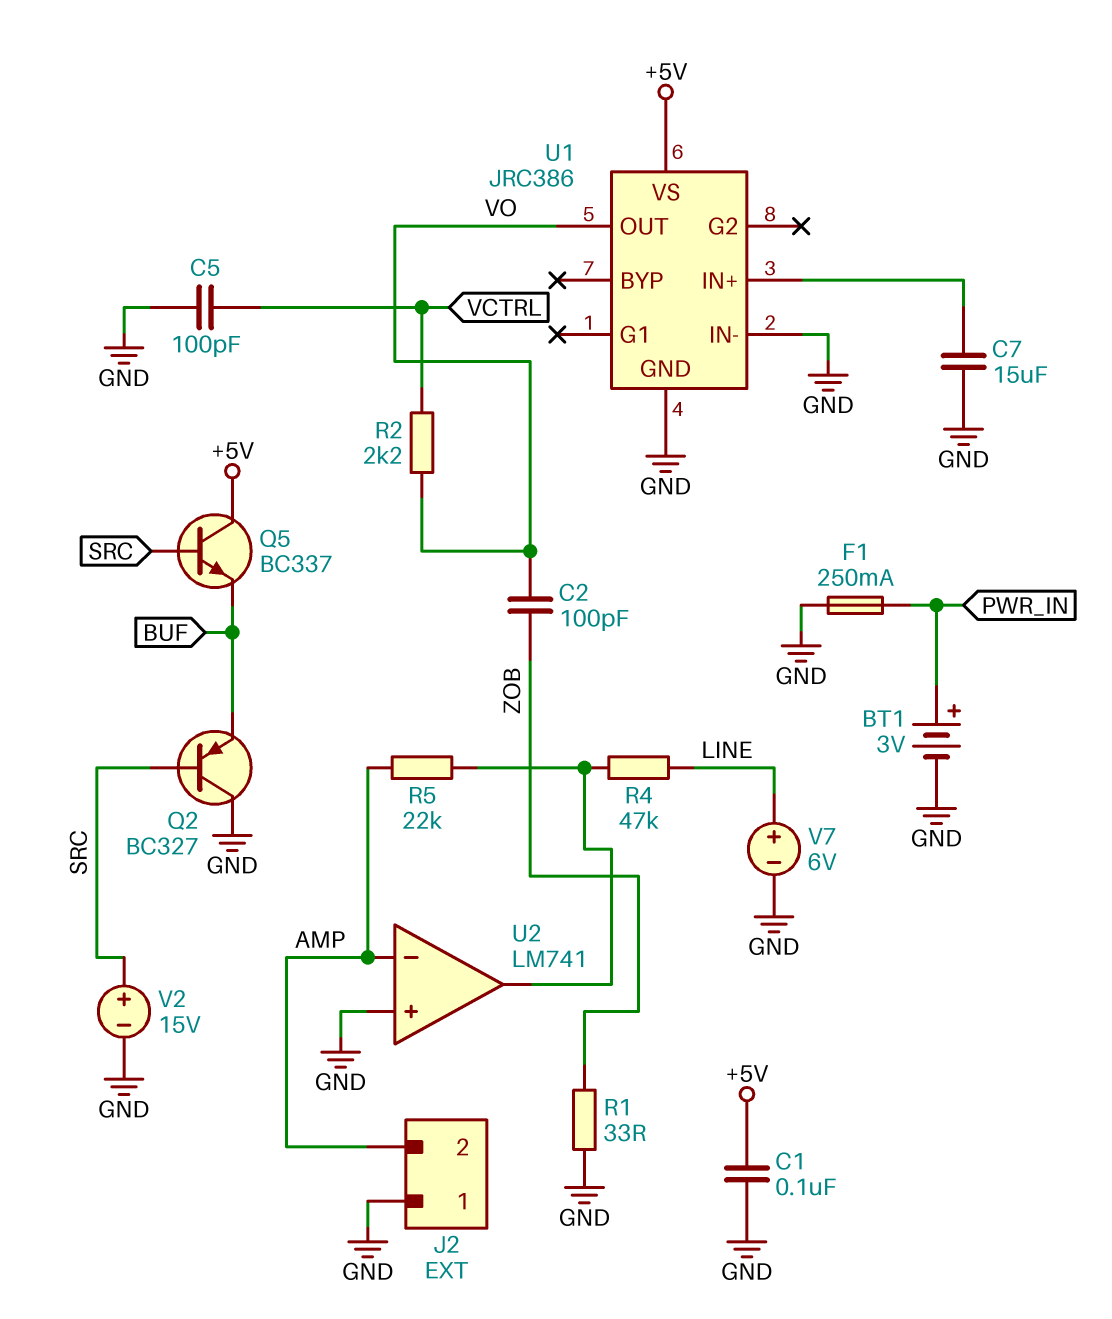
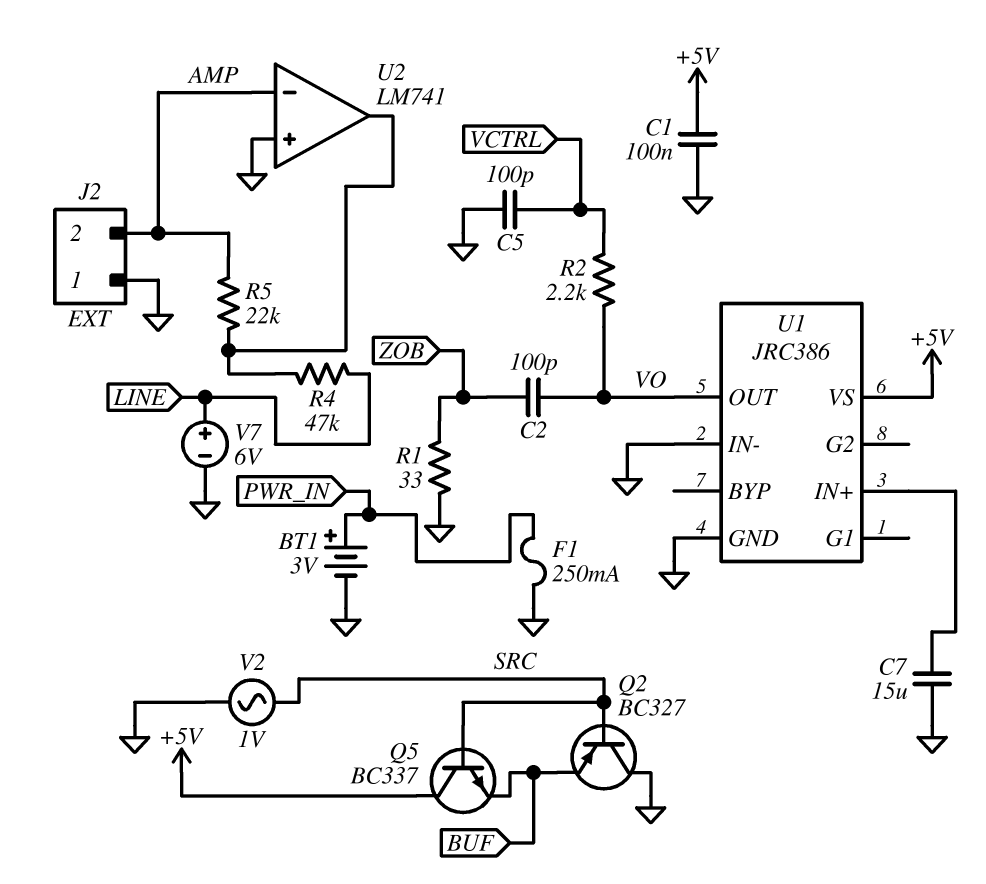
V2: 15V (plus SRC, minus GND) -> AC 1V (GND, SRC)

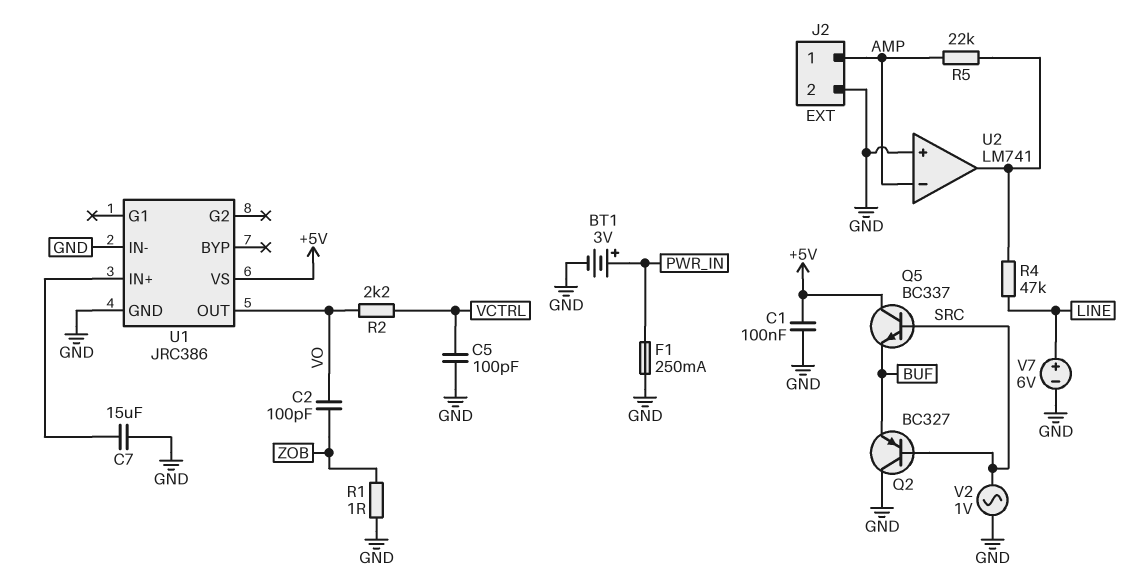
J2 pin 1: GND -> AMP
J2 pin 2: AMP -> GND
R1: 33 (GND, ZOB) -> 1 (GND, ZOB)

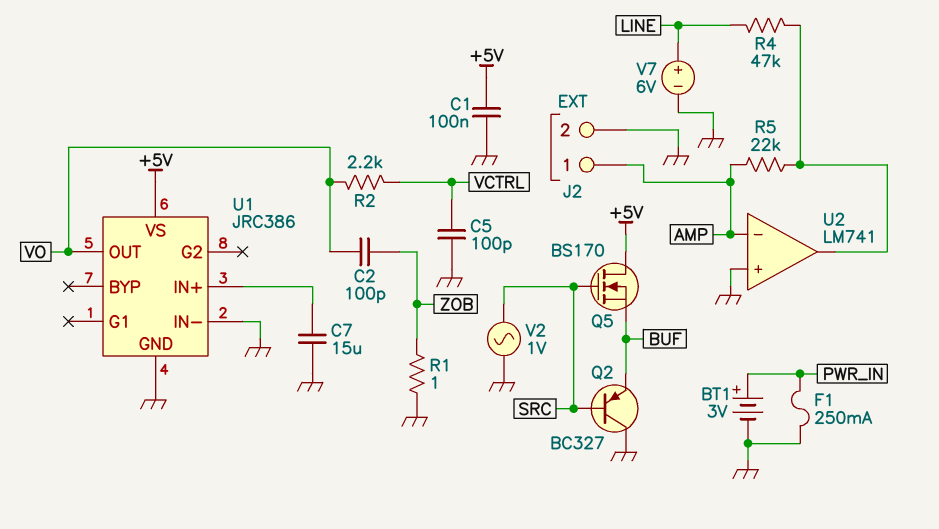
Q5: NPN BC337 (B SRC, C +5V, E BUF) -> NMOS BS170 (G SRC, D +5V, S BUF)

